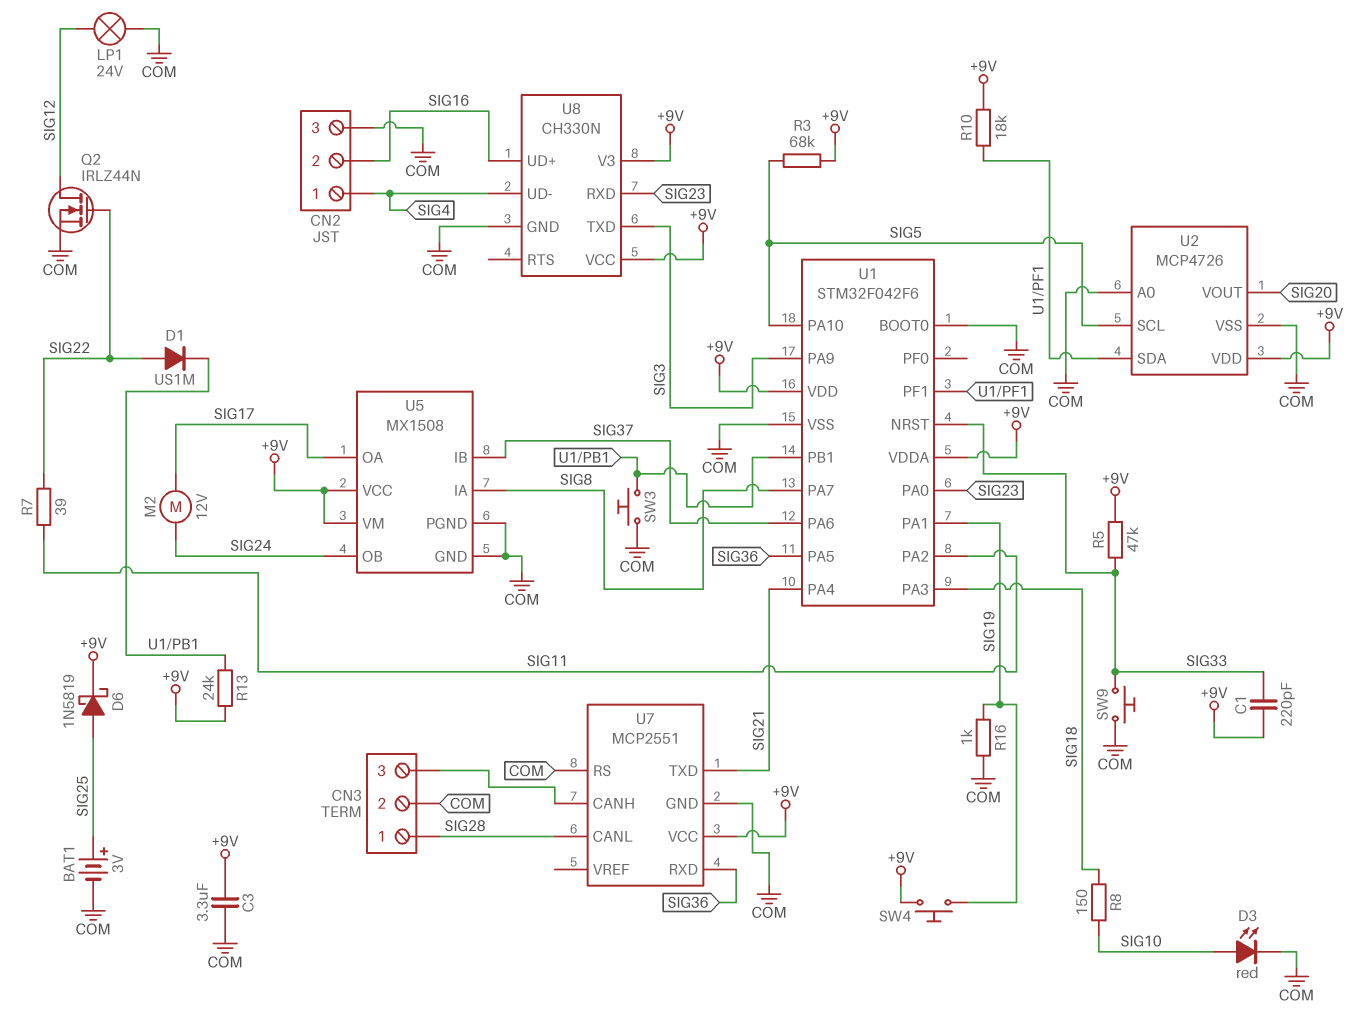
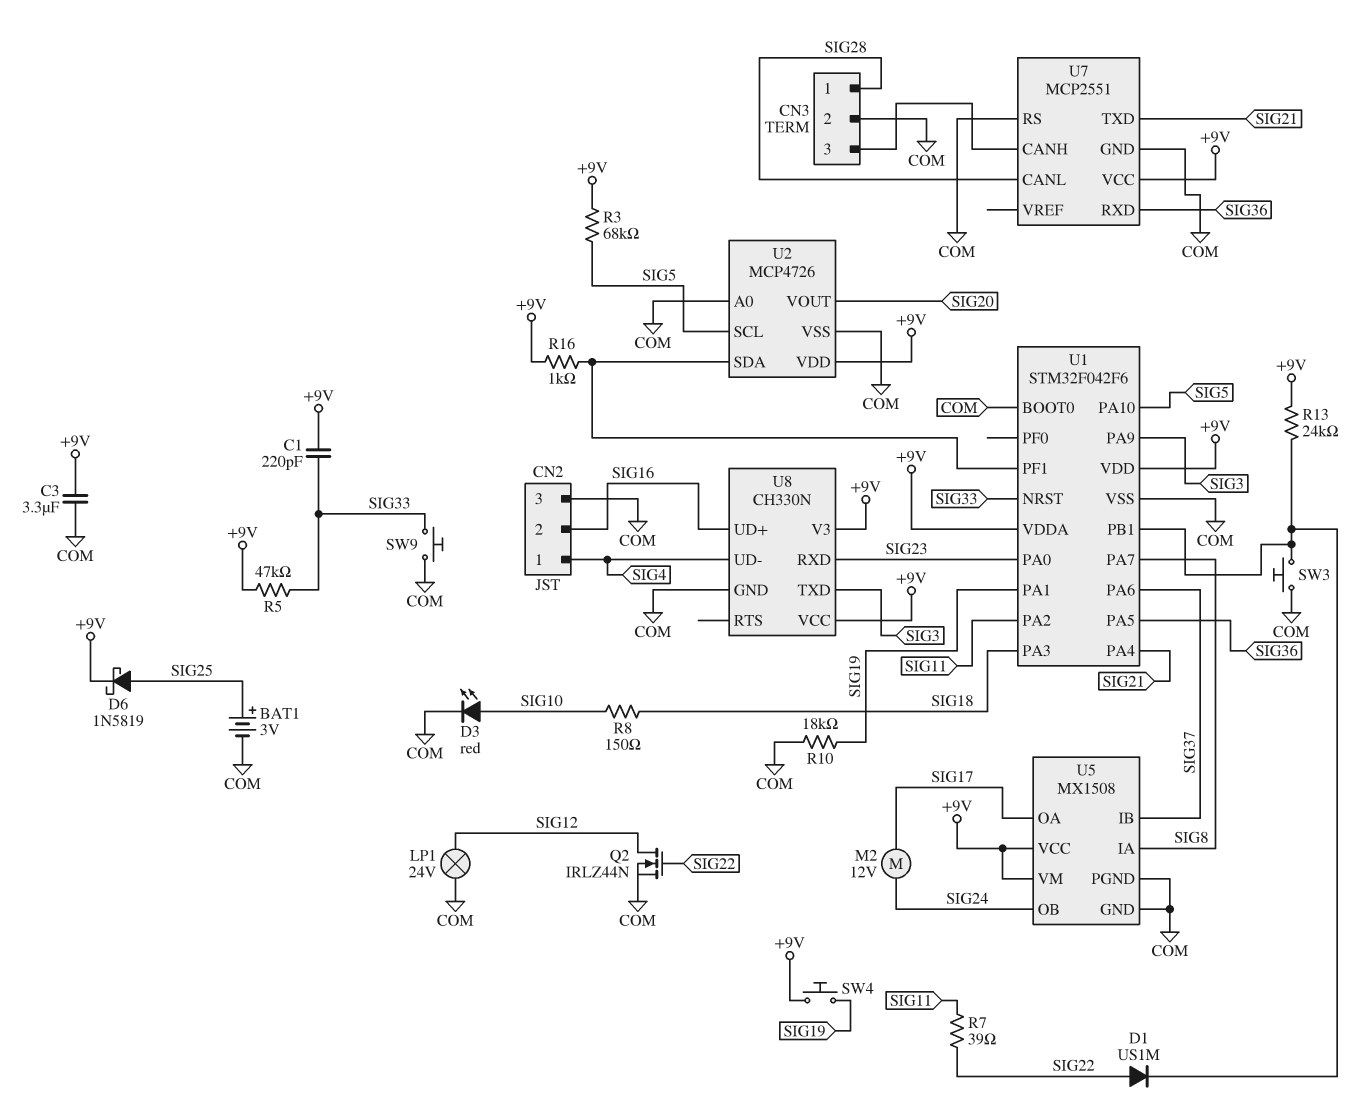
R10: 18k (+9V, U1/PF1) -> 18k (COM, SIG19)
R16: 1k (COM, SIG19) -> 1k (+9V, U1/PF1)

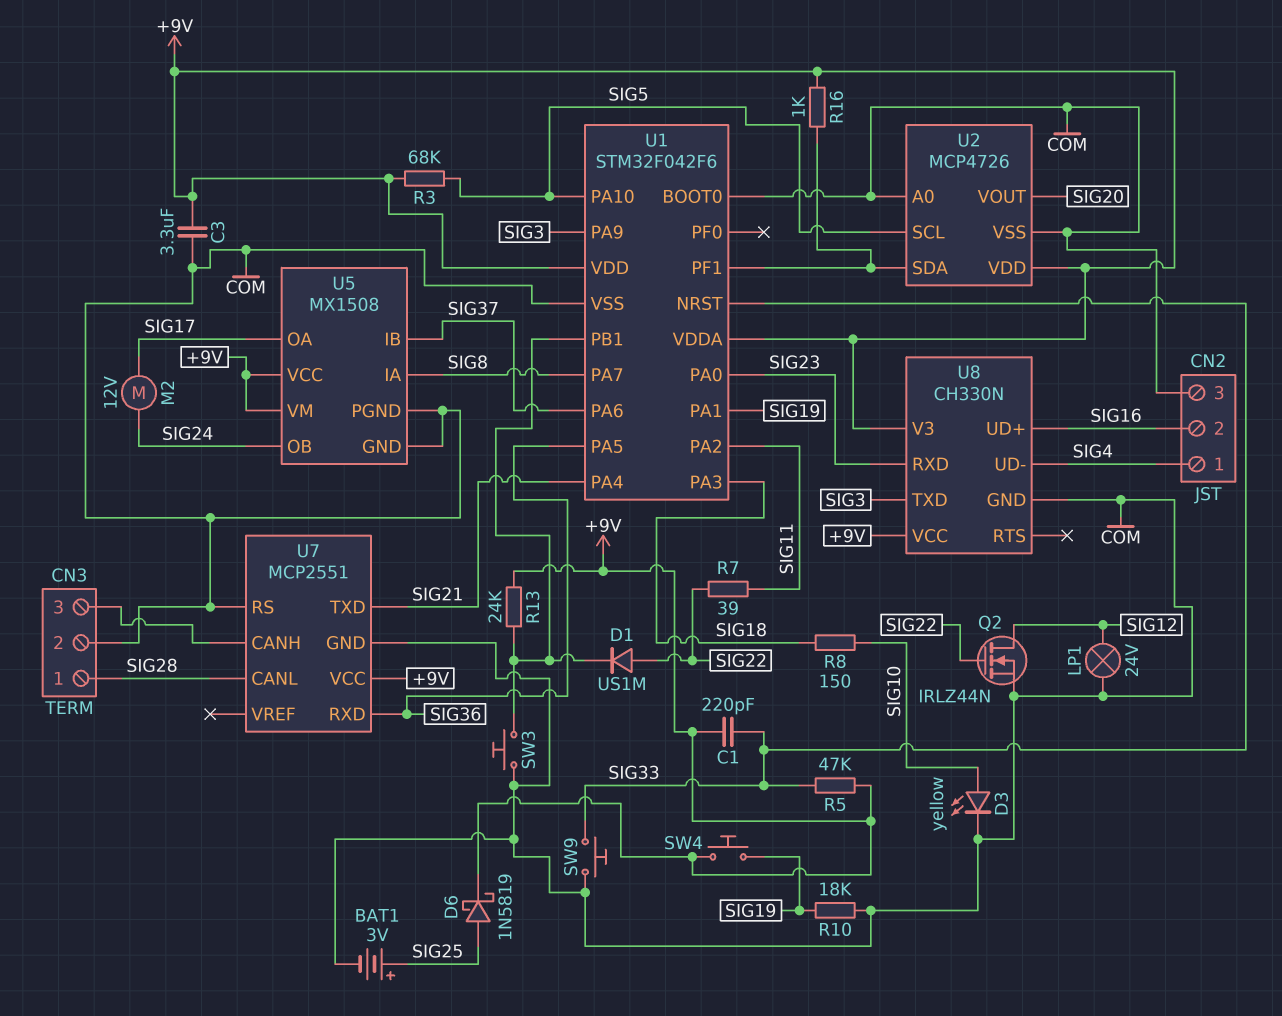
D3: LED red (A SIG10, K COM) -> LED yellow (A SIG10, K COM)

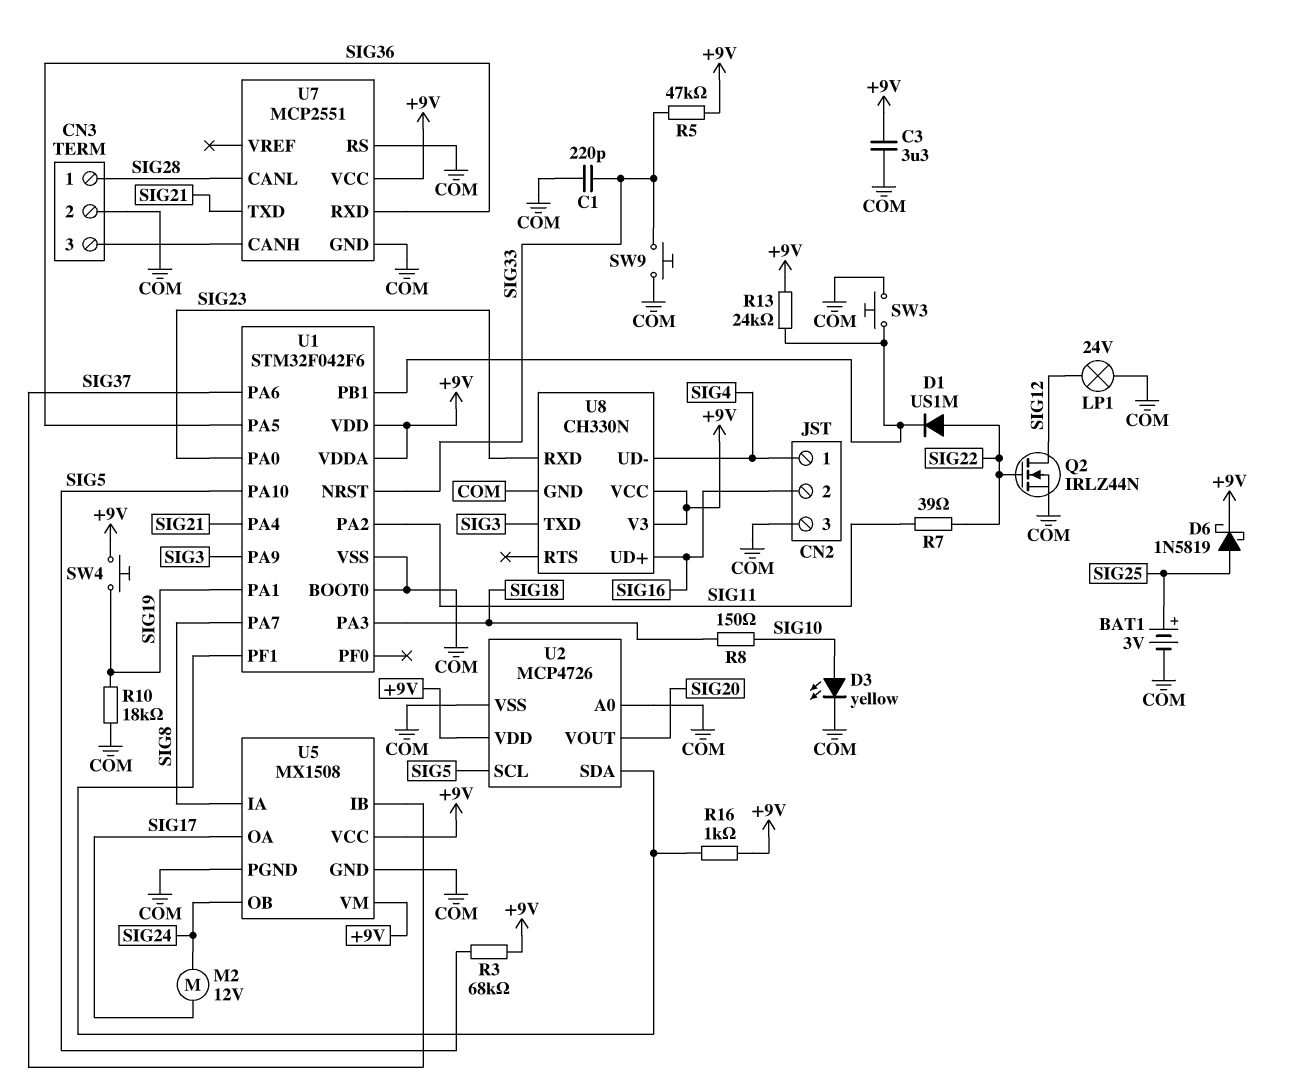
C1: 220pF (+9V, SIG33) -> 220pF (COM, SIG33)

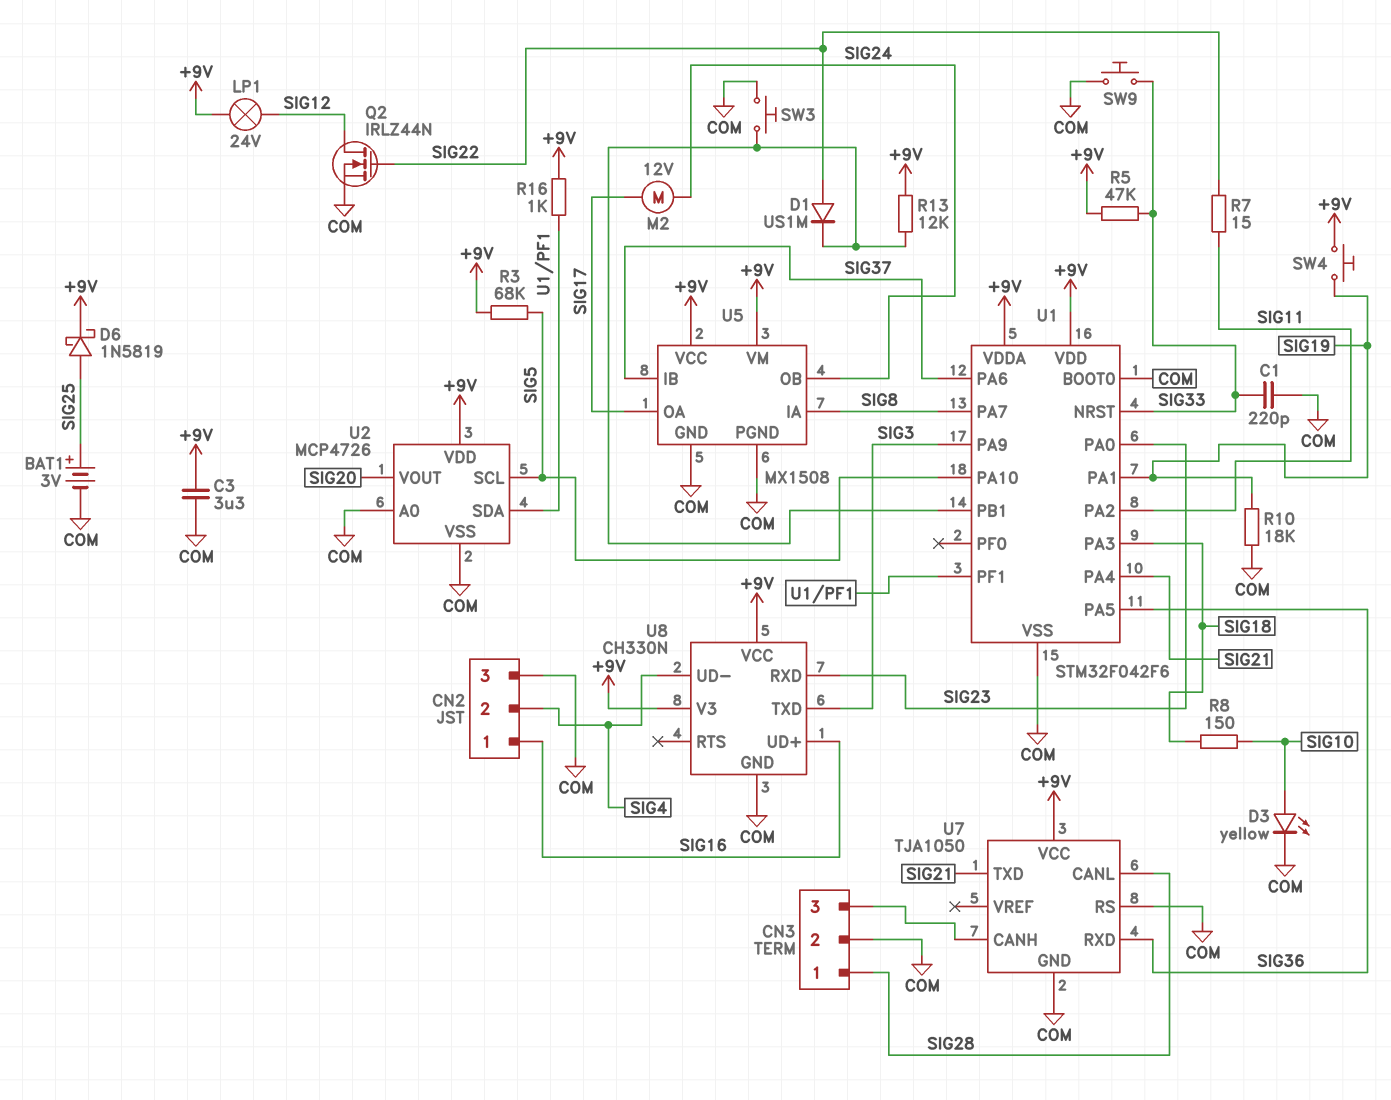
CN2 pin 1: SIG4 -> SIG16
CN2 pin 2: SIG16 -> SIG4
LP1: lamp 24V (COM, SIG12) -> lamp 24V (+9V, SIG12)
R7: 39 (SIG11, SIG22) -> 15 (SIG11, SIG22)
R13: 24k (+9V, U1/PB1) -> 12k (+9V, U1/PB1)
U7: MCP2551 -> TJA1050

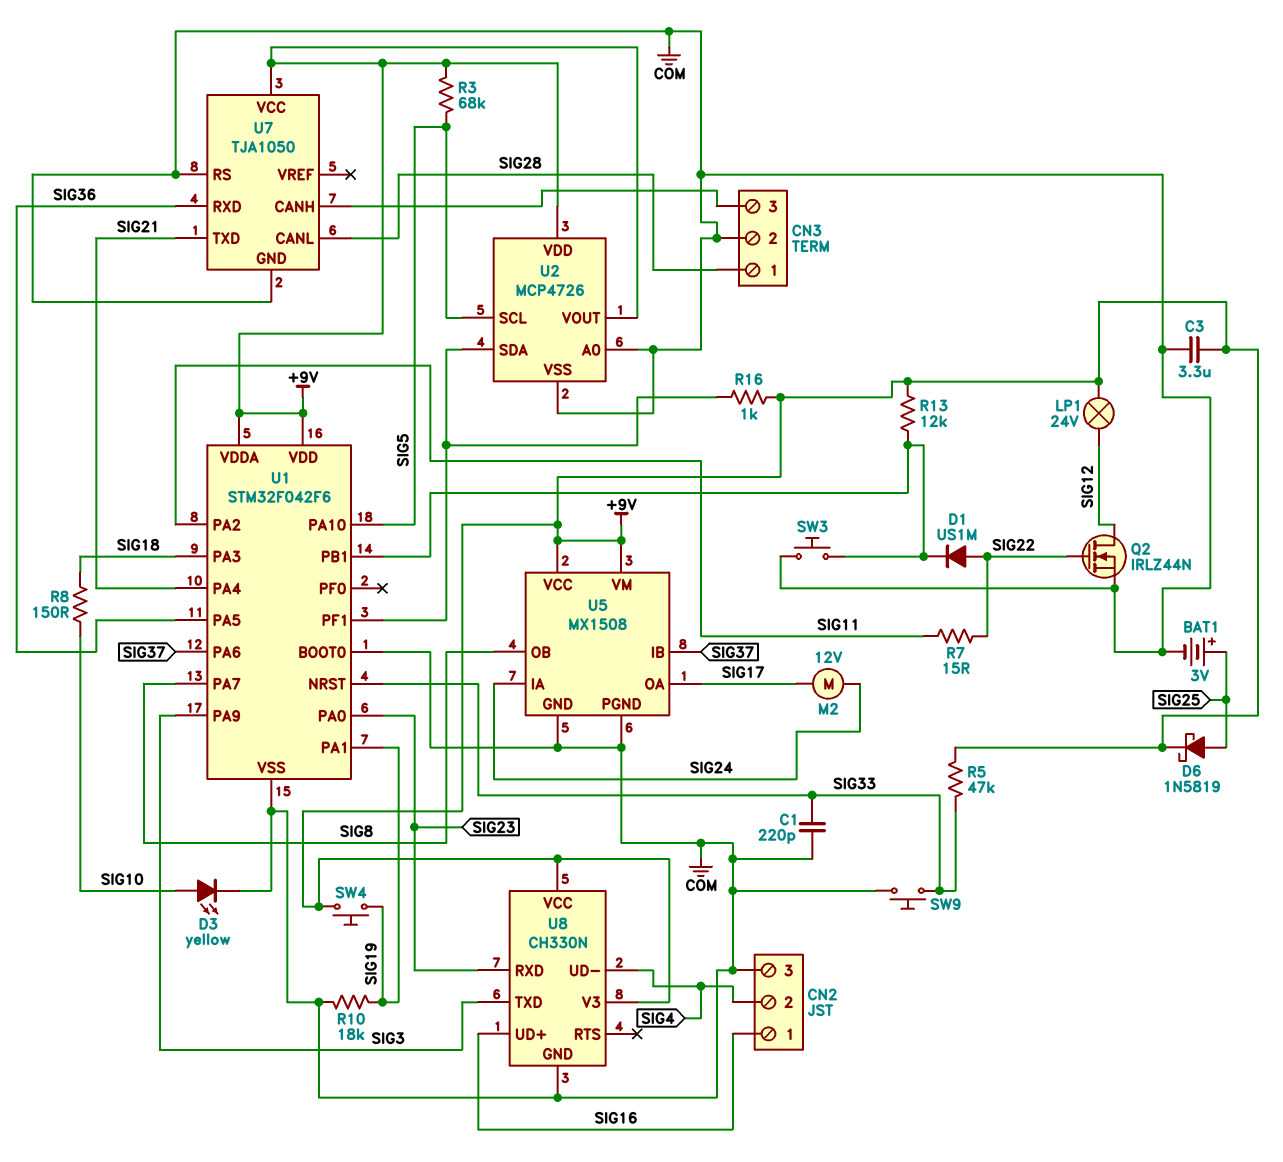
U2 pin VOUT: SIG20 -> +9V
U5 pin IA: SIG8 -> SIG24
U5 pin OB: SIG24 -> SIG8

